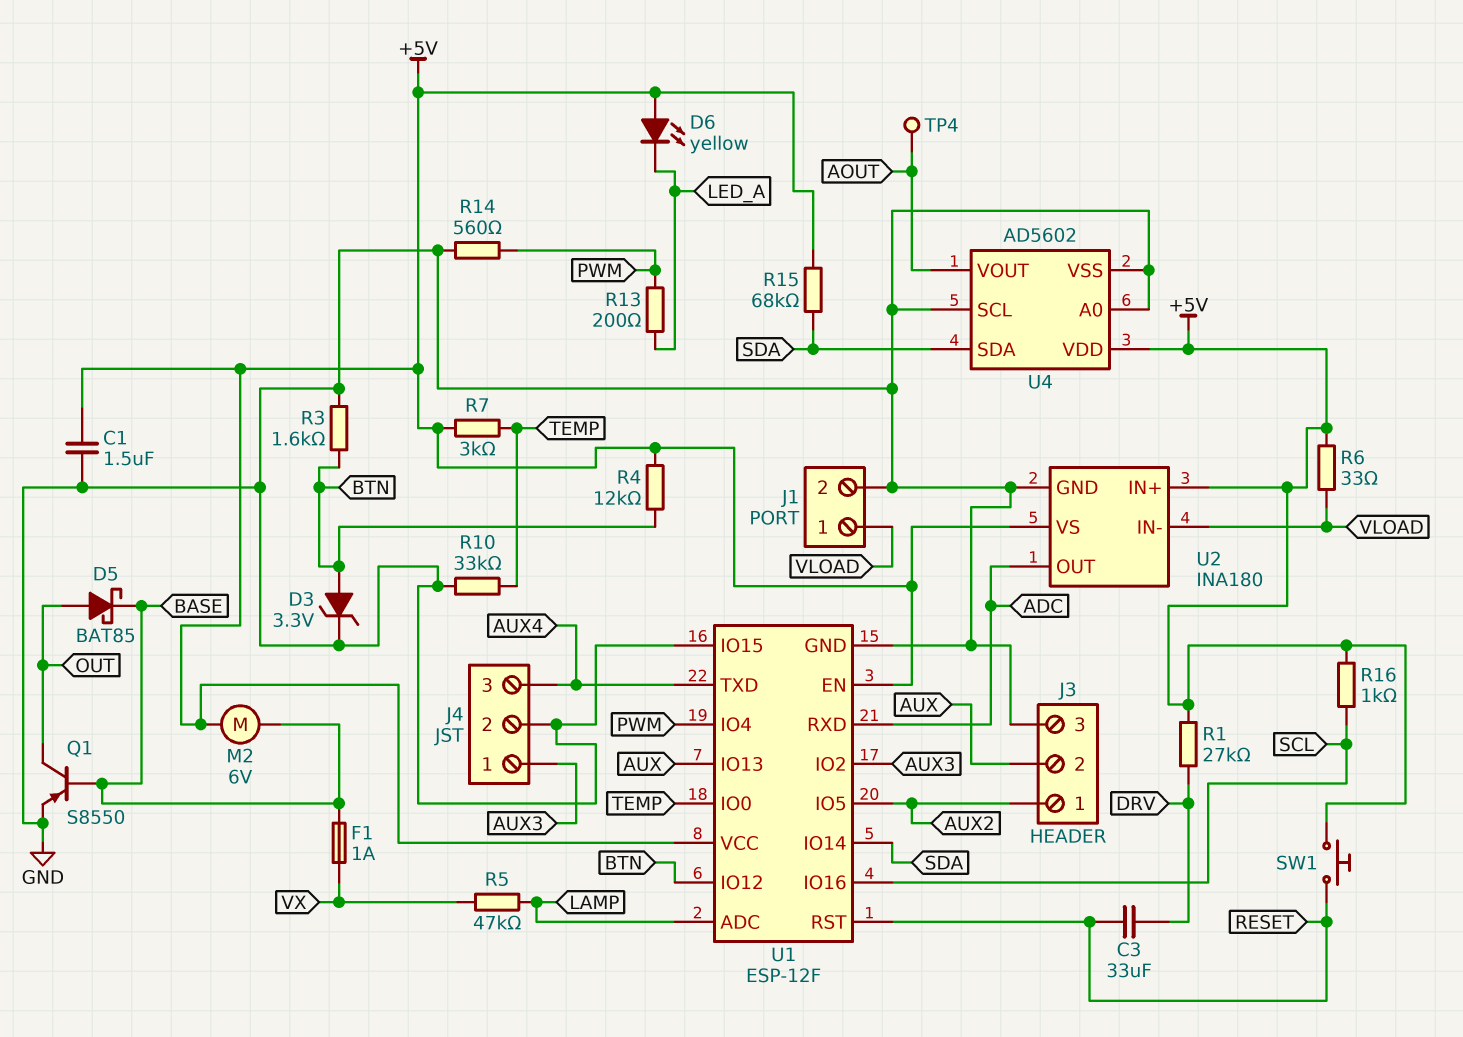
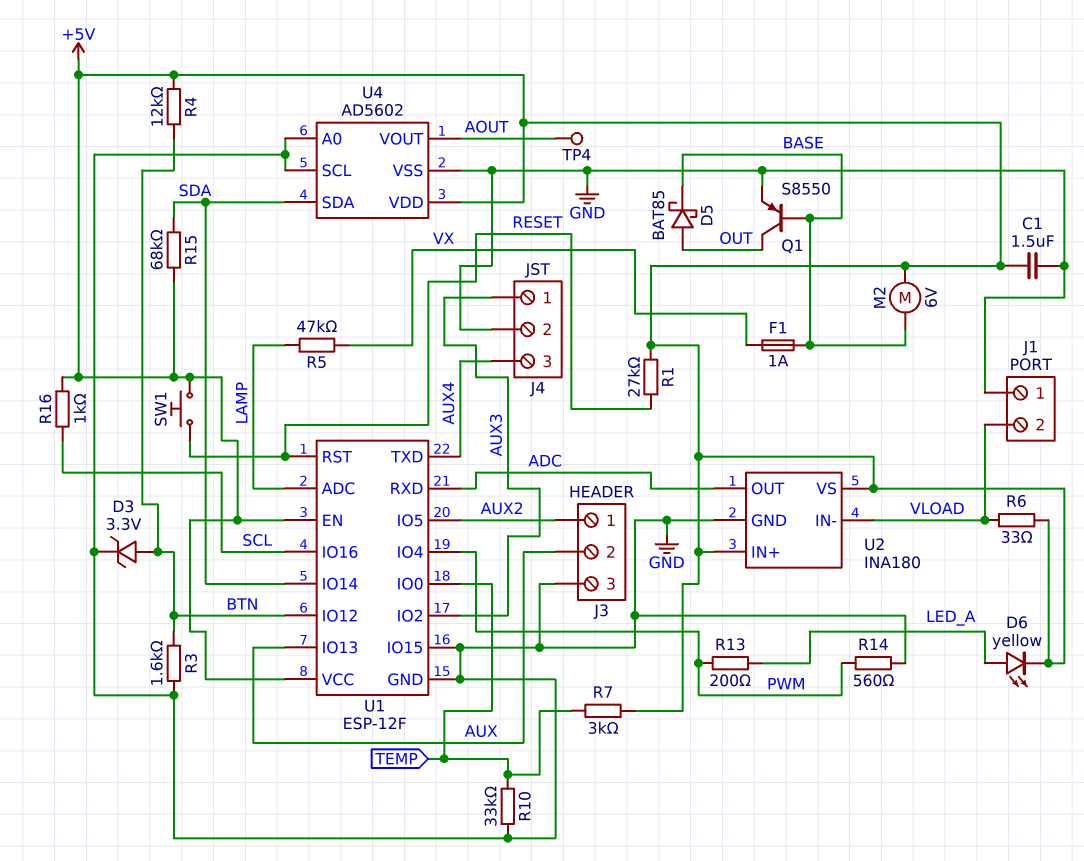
C3: 33uF (DRV, RESET) -> none
D6: LED yellow (A +5V, K LED_A) -> LED yellow (A LED_A, K +5V)
J1 pin 1: VLOAD -> GND
J1 pin 2: GND -> VLOAD
R1: 27k (+5V, DRV) -> 27k (+5V, RESET)

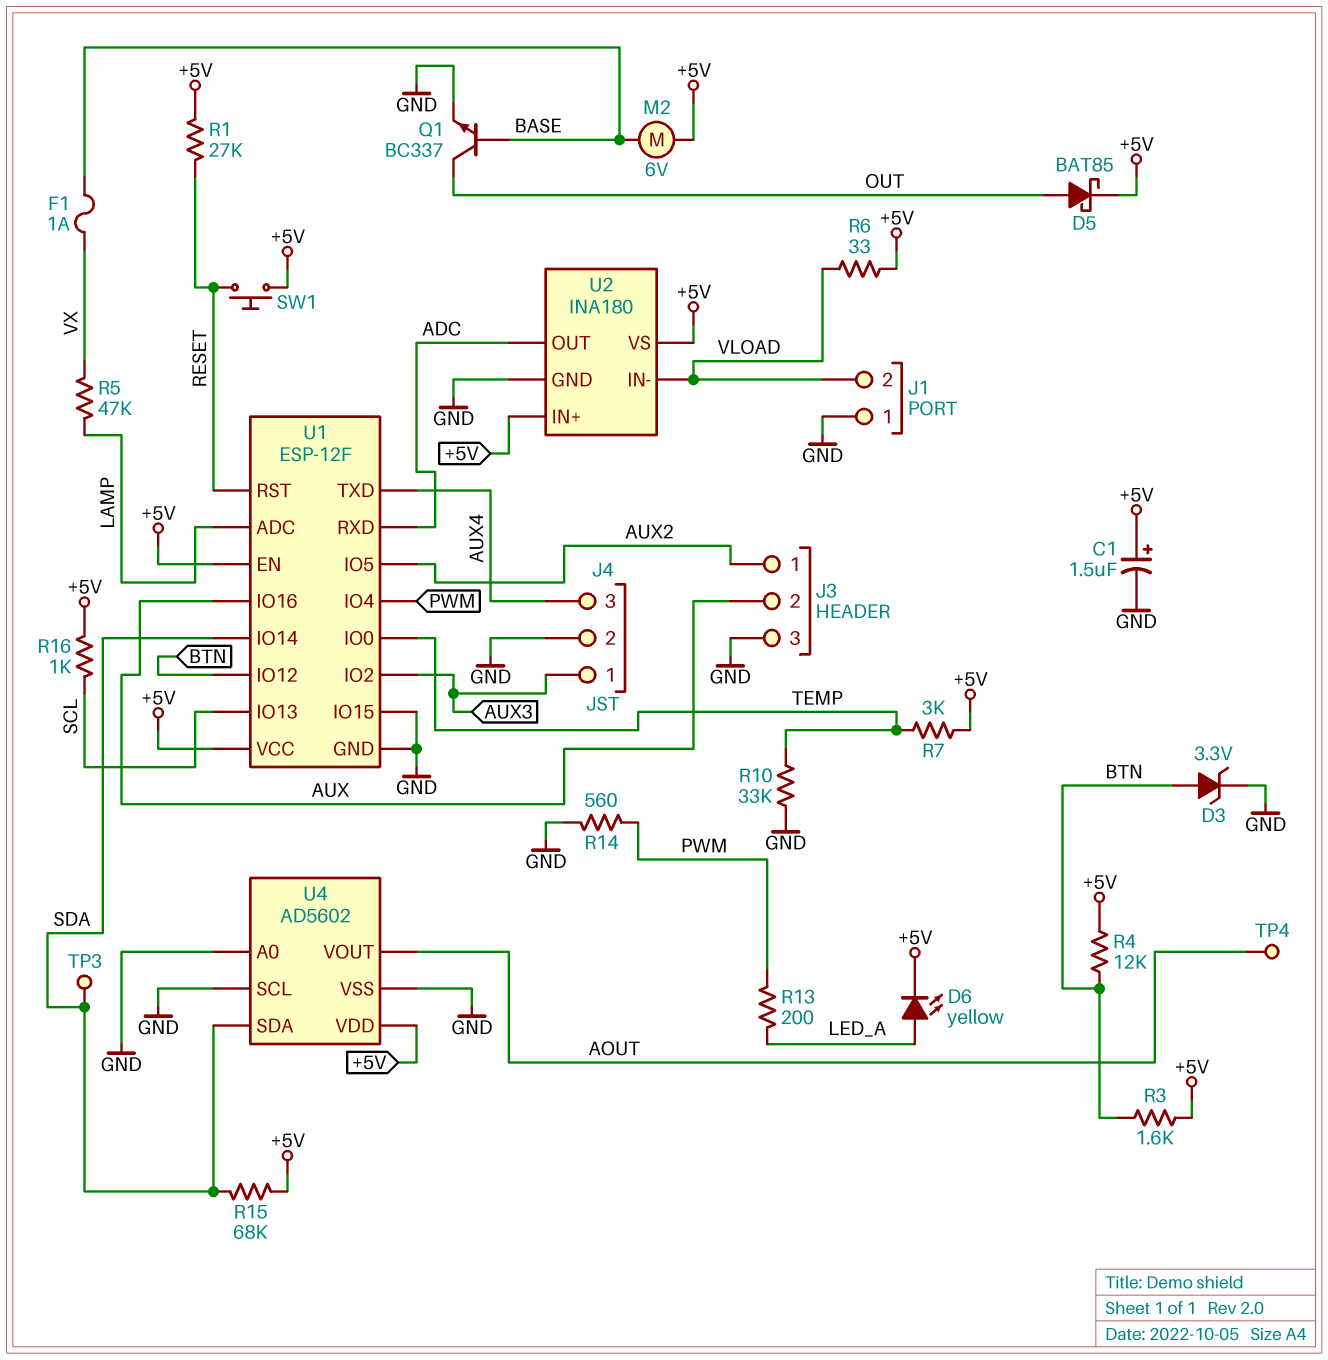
C1: 1.5uF (+5V, GND) -> 1.5uF (plus +5V, minus GND)
D5: schottky BAT85 (A OUT, K BASE) -> schottky BAT85 (A OUT, K +5V)
Q1: PNP S8550 (B BASE, C OUT, E GND) -> NPN BC337 (B BASE, C OUT, E GND)
R3: 1.6k (BTN, GND) -> 1.6k (+5V, BTN)
TP3: none -> test point (SDA)
U1 pin IO13: AUX -> SCL
U1 pin IO16: SCL -> AUX

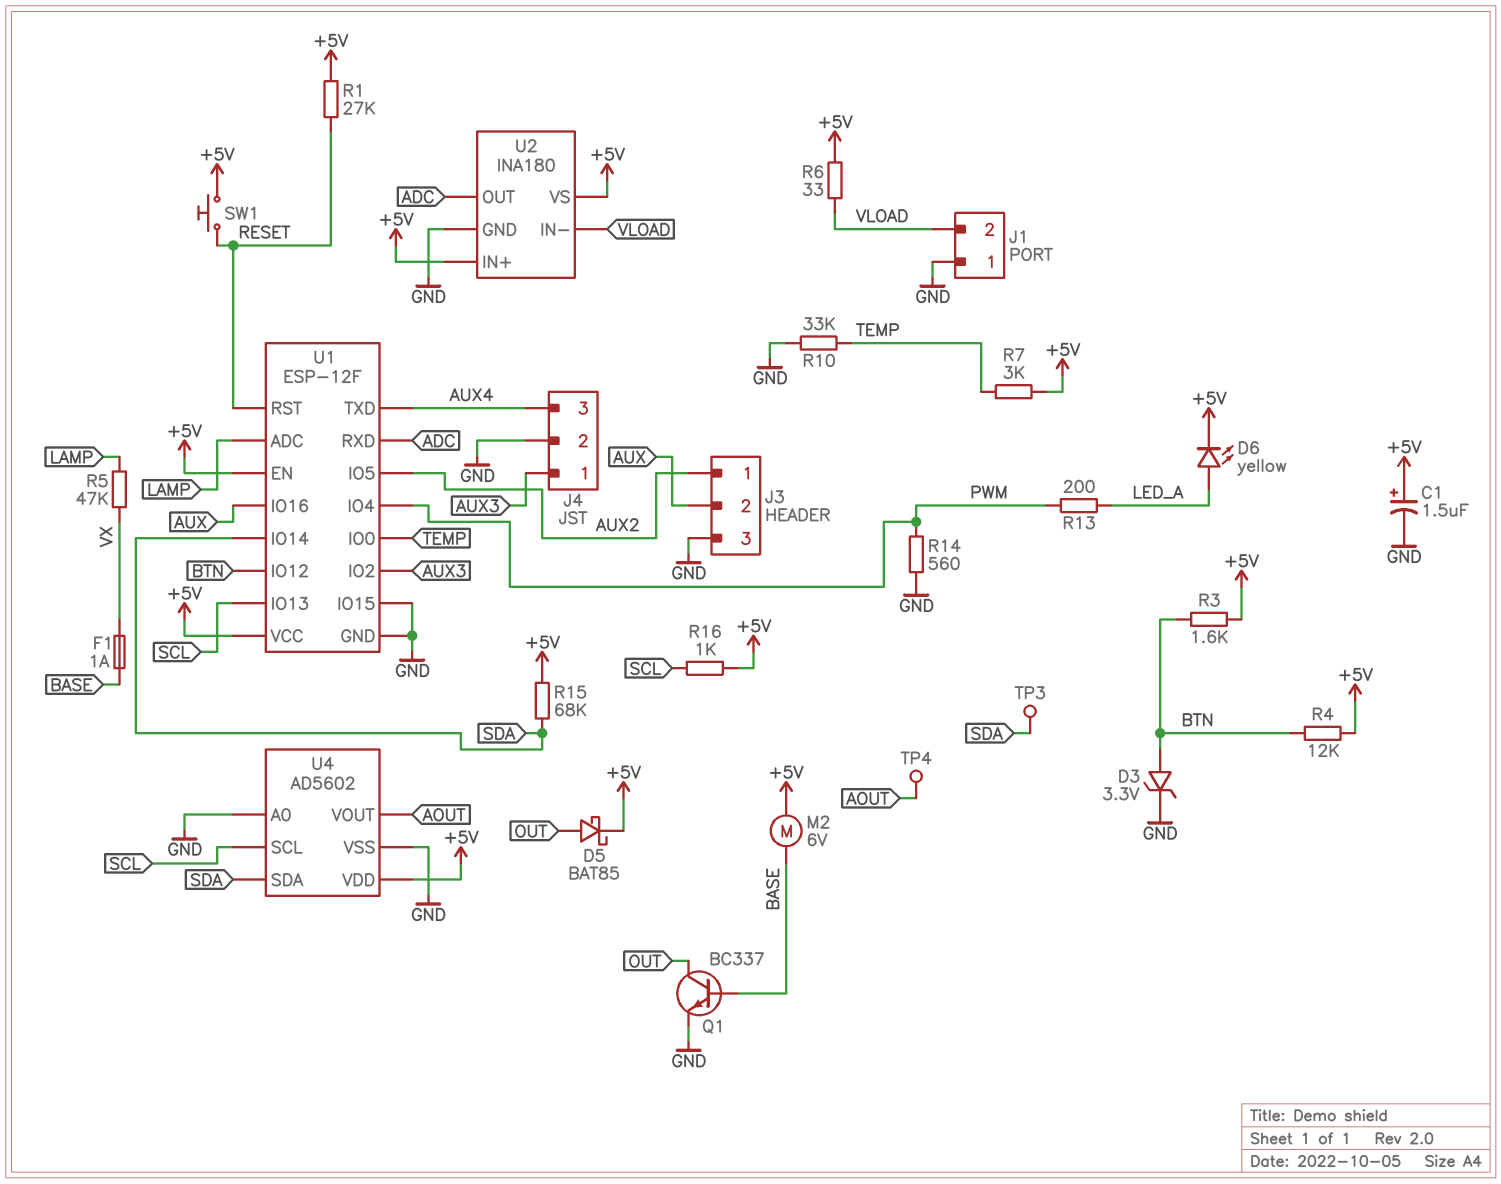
U4 pin SCL: GND -> SCL

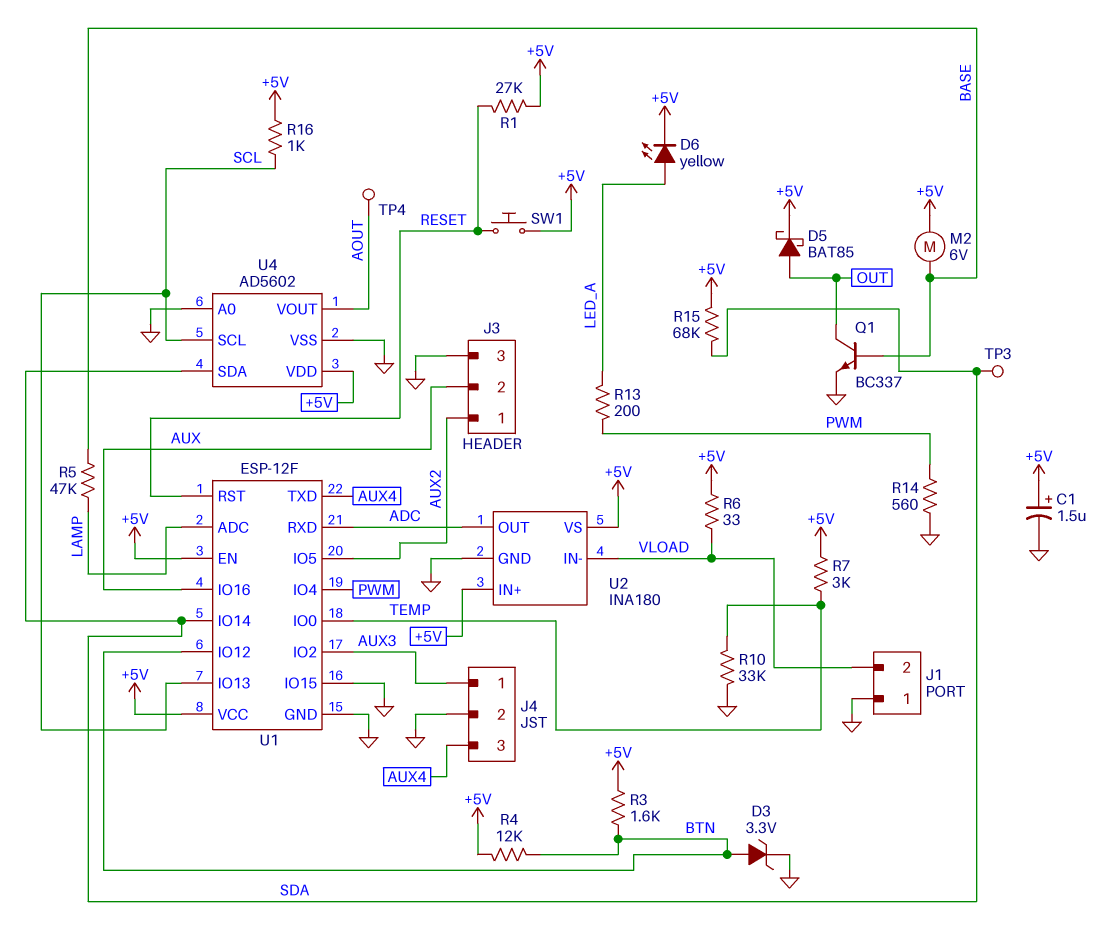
F1: 1A (BASE, VX) -> none
R5: 47k (LAMP, VX) -> 47k (BASE, LAMP)

